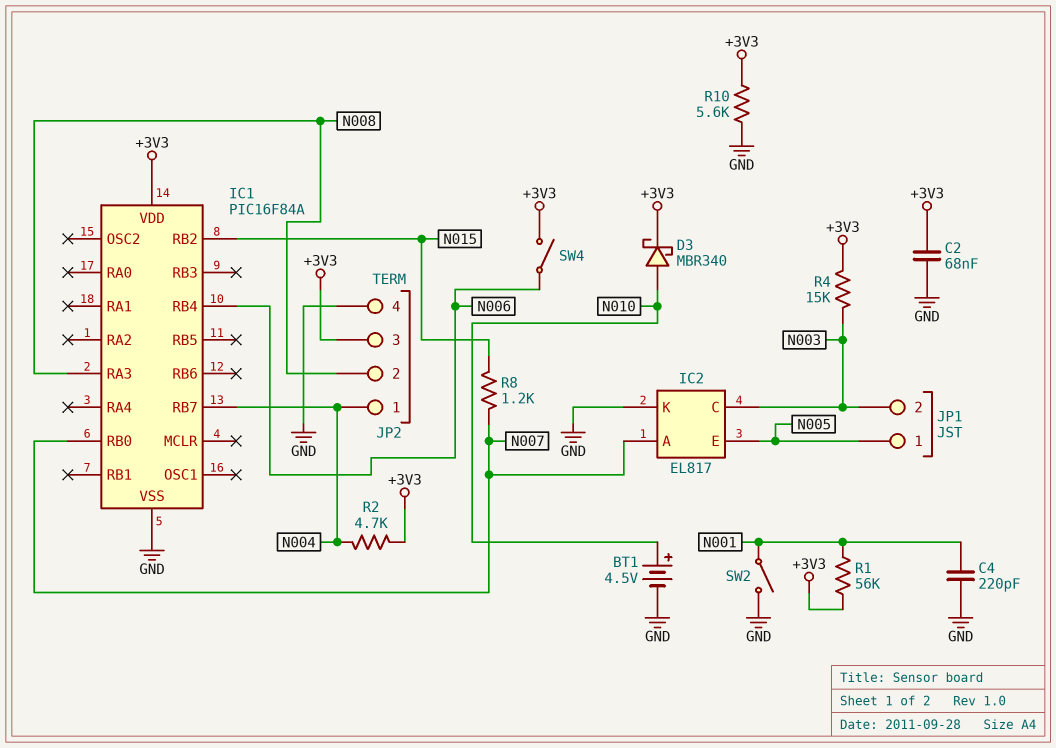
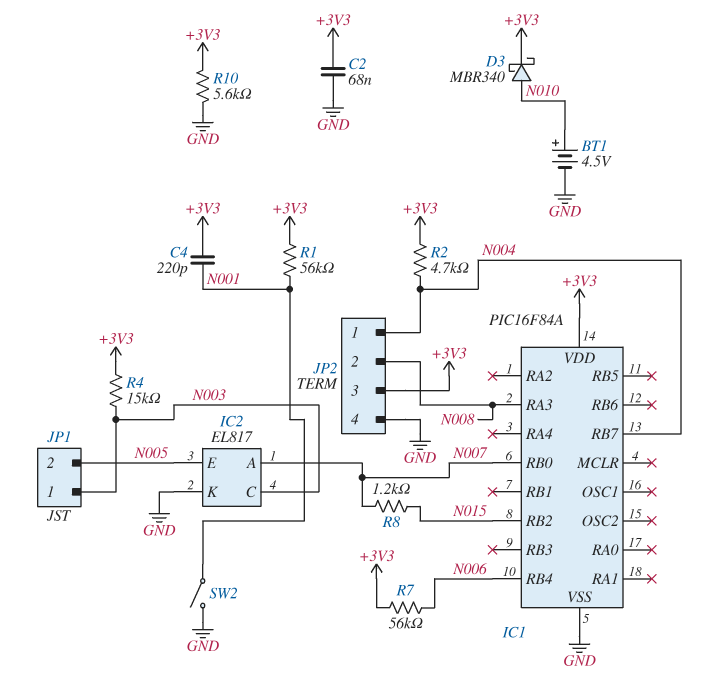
C4: 220pF (GND, N001) -> 220pF (+3V3, N001)
JP1 pin 1: N005 -> N003
JP1 pin 2: N003 -> N005
R7: none -> 56k (+3V3, N006)
SW4: switch (+3V3, N006) -> none

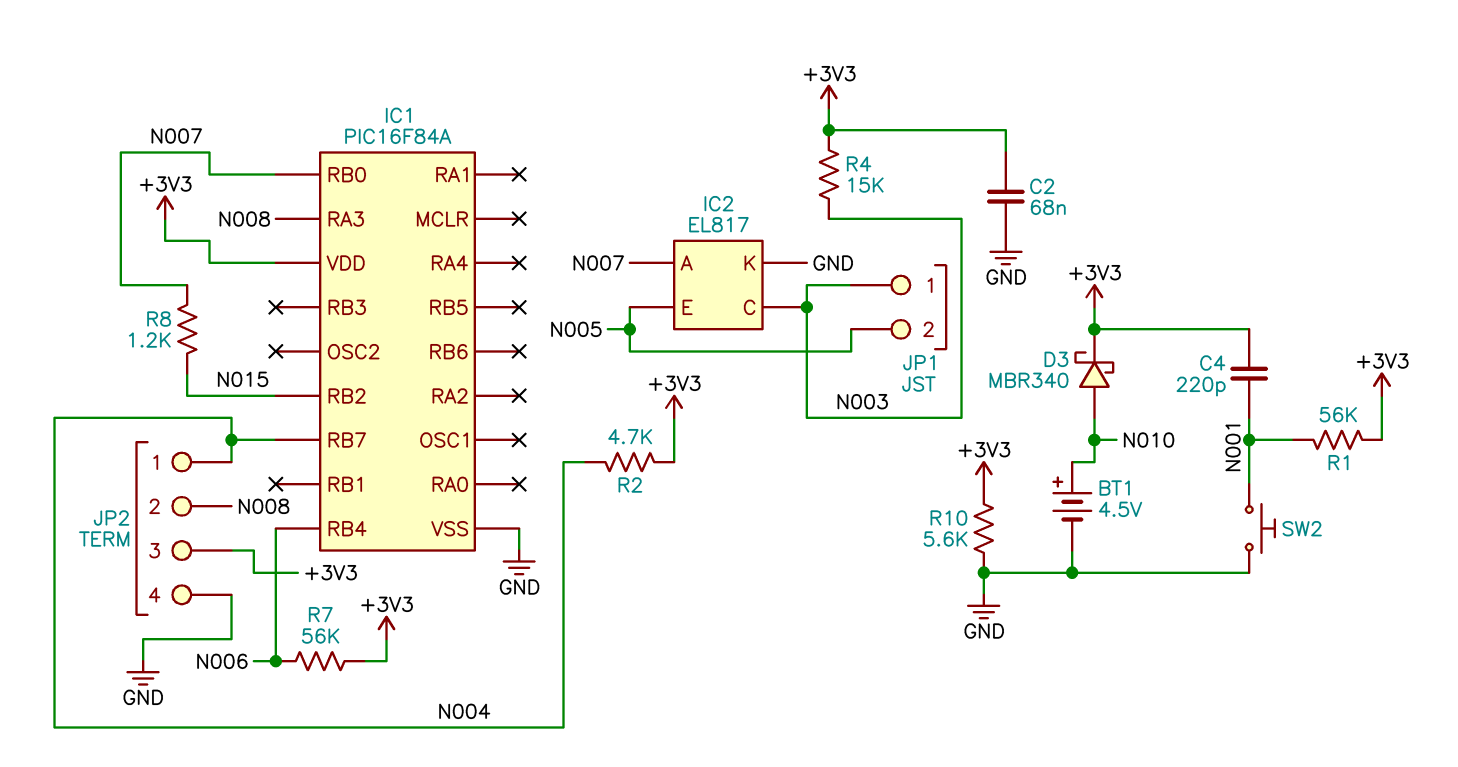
SW2: switch (GND, N001) -> button (GND, N001)

